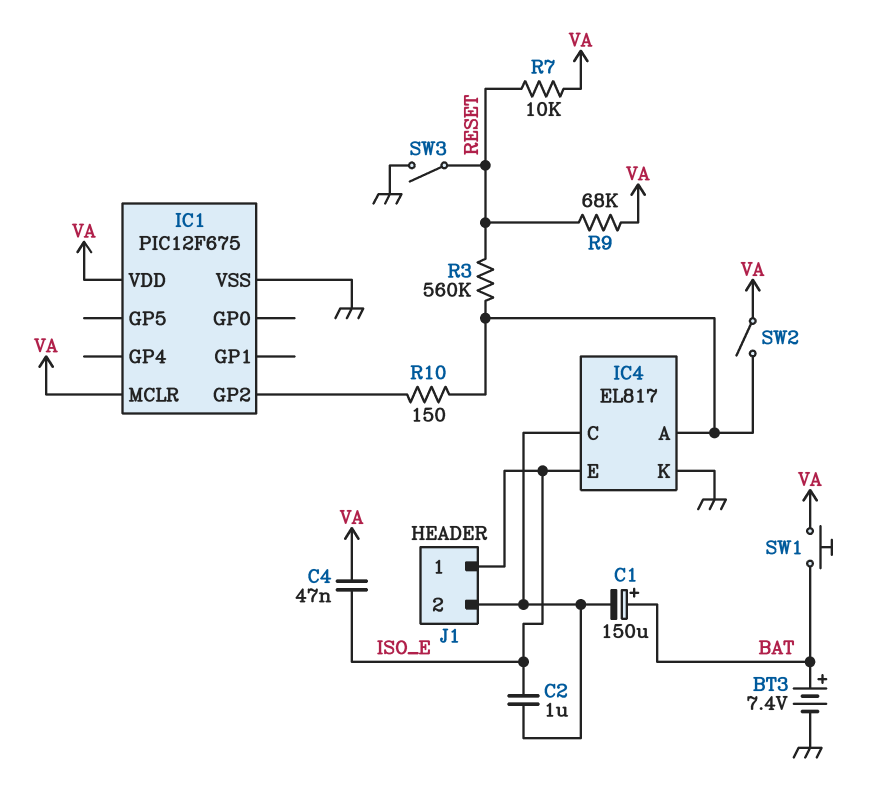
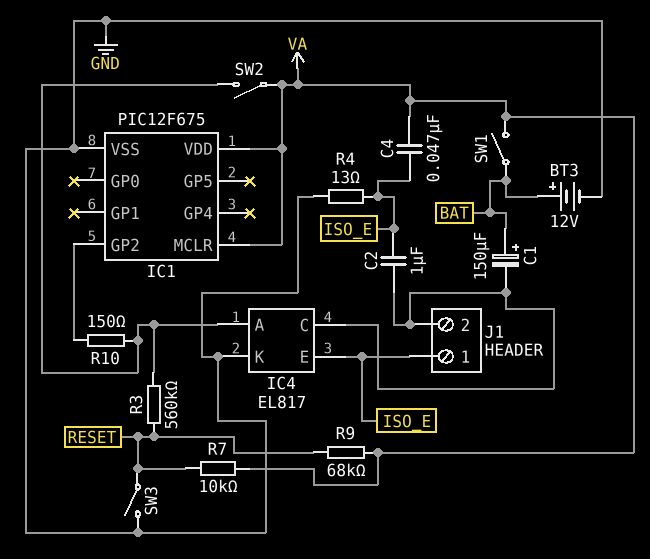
BT3: 7.4V (plus BAT, minus GND) -> 12V (plus BAT, minus GND)
R4: none -> 13 (GND, ISO_E)
SW1: button (BAT, VA) -> switch (BAT, VA)

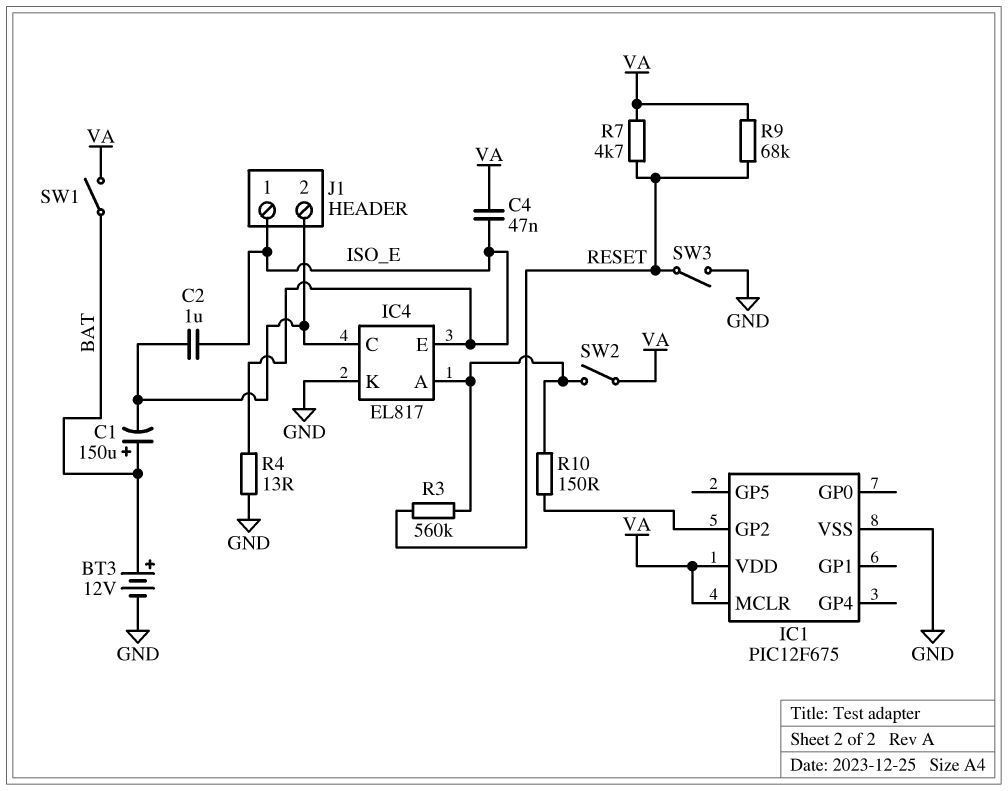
R7: 10k (RESET, VA) -> 4.7k (RESET, VA)

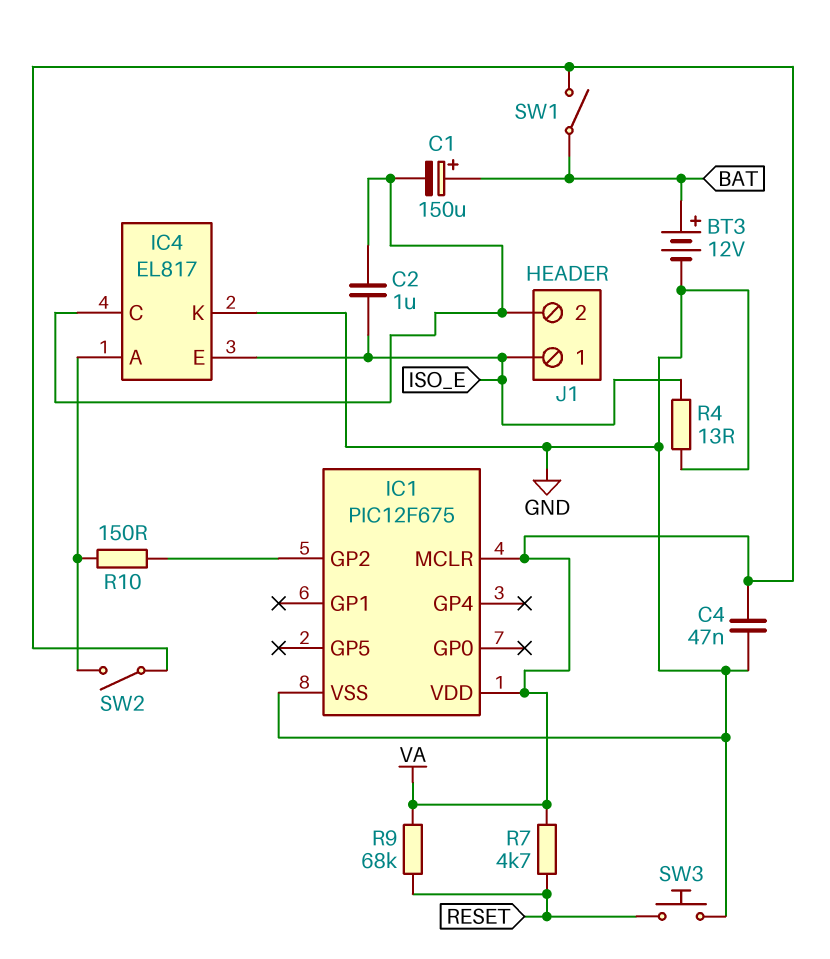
C4: 47nF (ISO_E, VA) -> 47nF (GND, VA)
R3: 560k (IC4/A, RESET) -> none
SW3: switch (GND, RESET) -> button (GND, RESET)

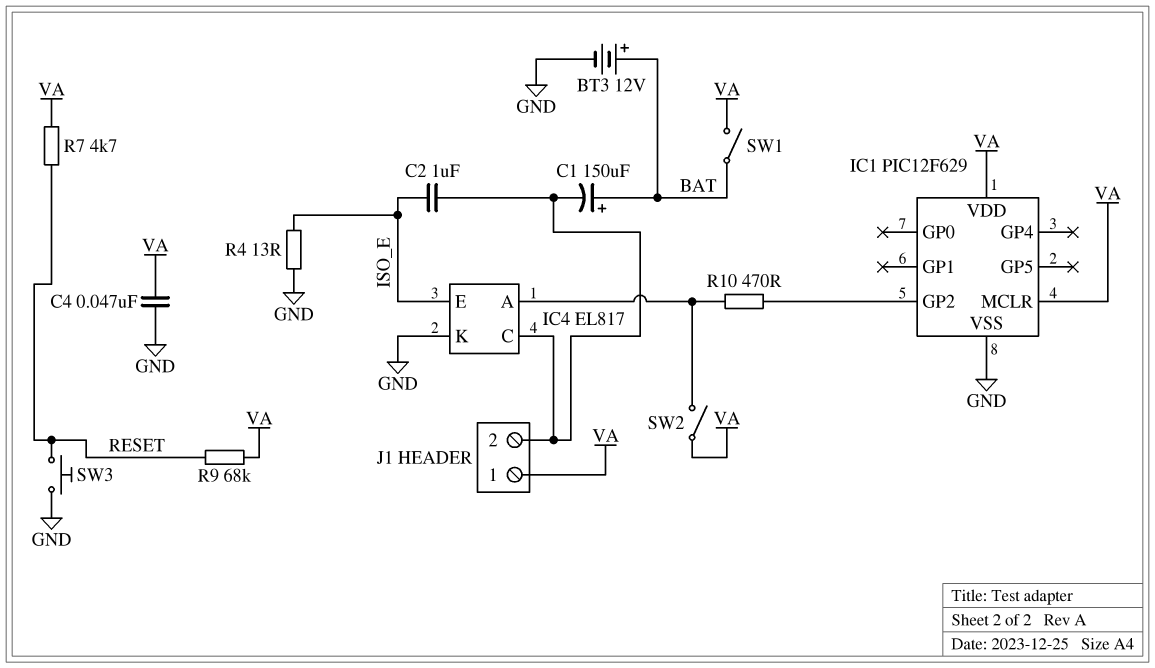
IC1: PIC12F675 -> PIC12F629
J1 pin 1: ISO_E -> VA
R10: 150 (IC1/GP2, IC4/A) -> 470 (IC1/GP2, IC4/A)

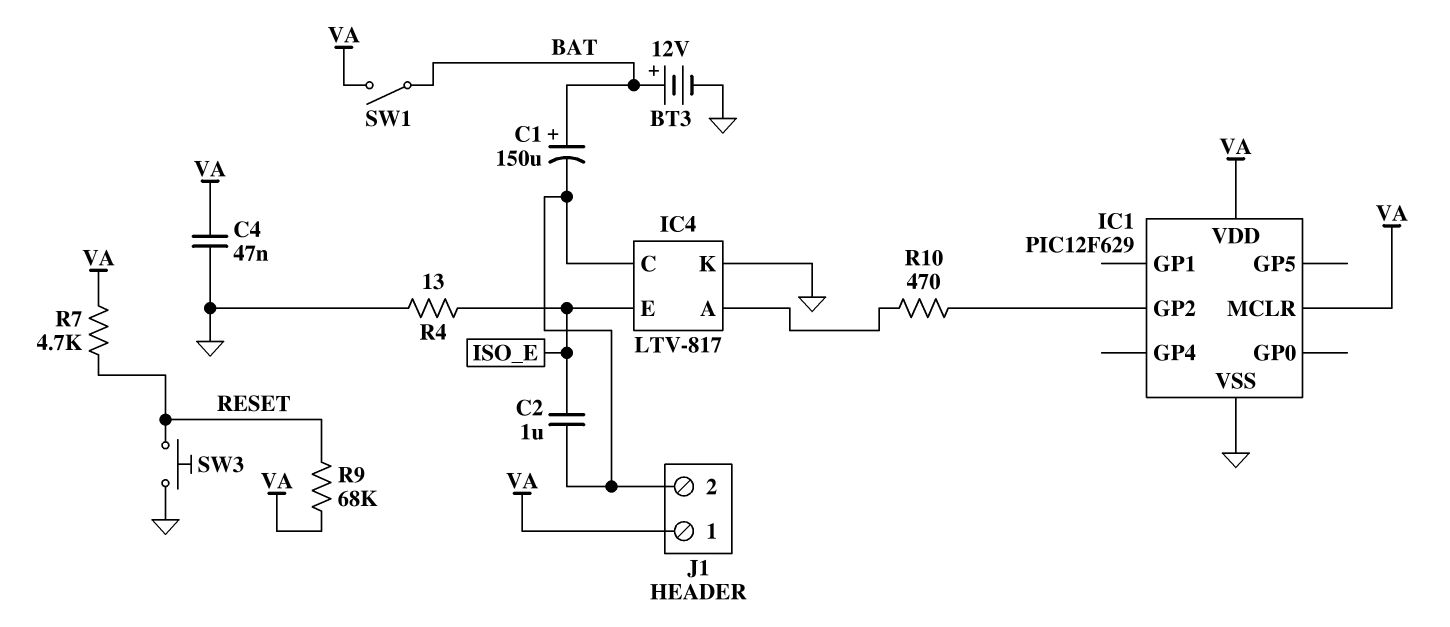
IC4: EL817 -> LTV-817
SW2: switch (IC4/A, VA) -> none

